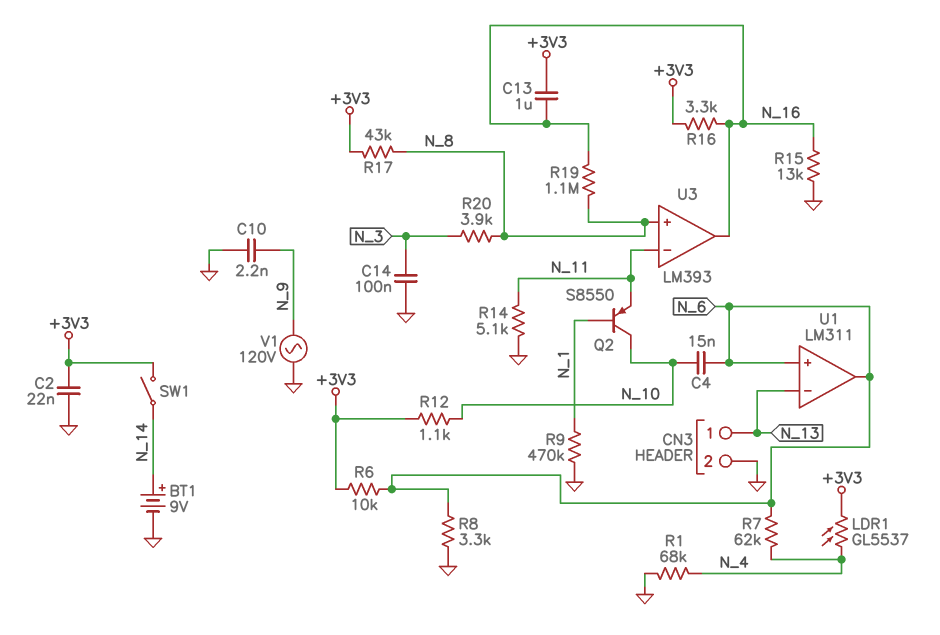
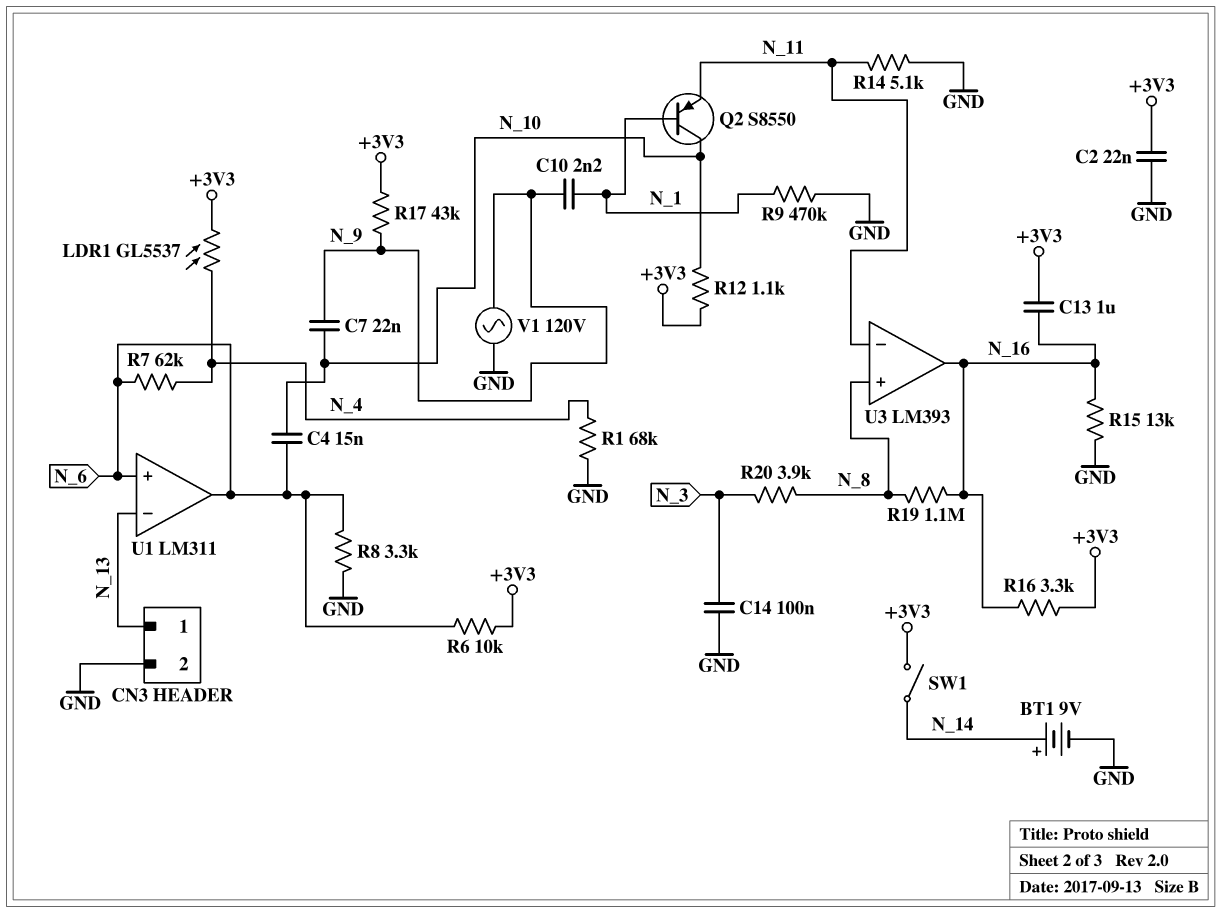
C7: none -> 22nF (N_9, N_10)
C10: 2.2nF (GND, N_9) -> 2.2nF (N_1, N_9)
R17: 43k (+3V3, N_8) -> 43k (+3V3, N_9)

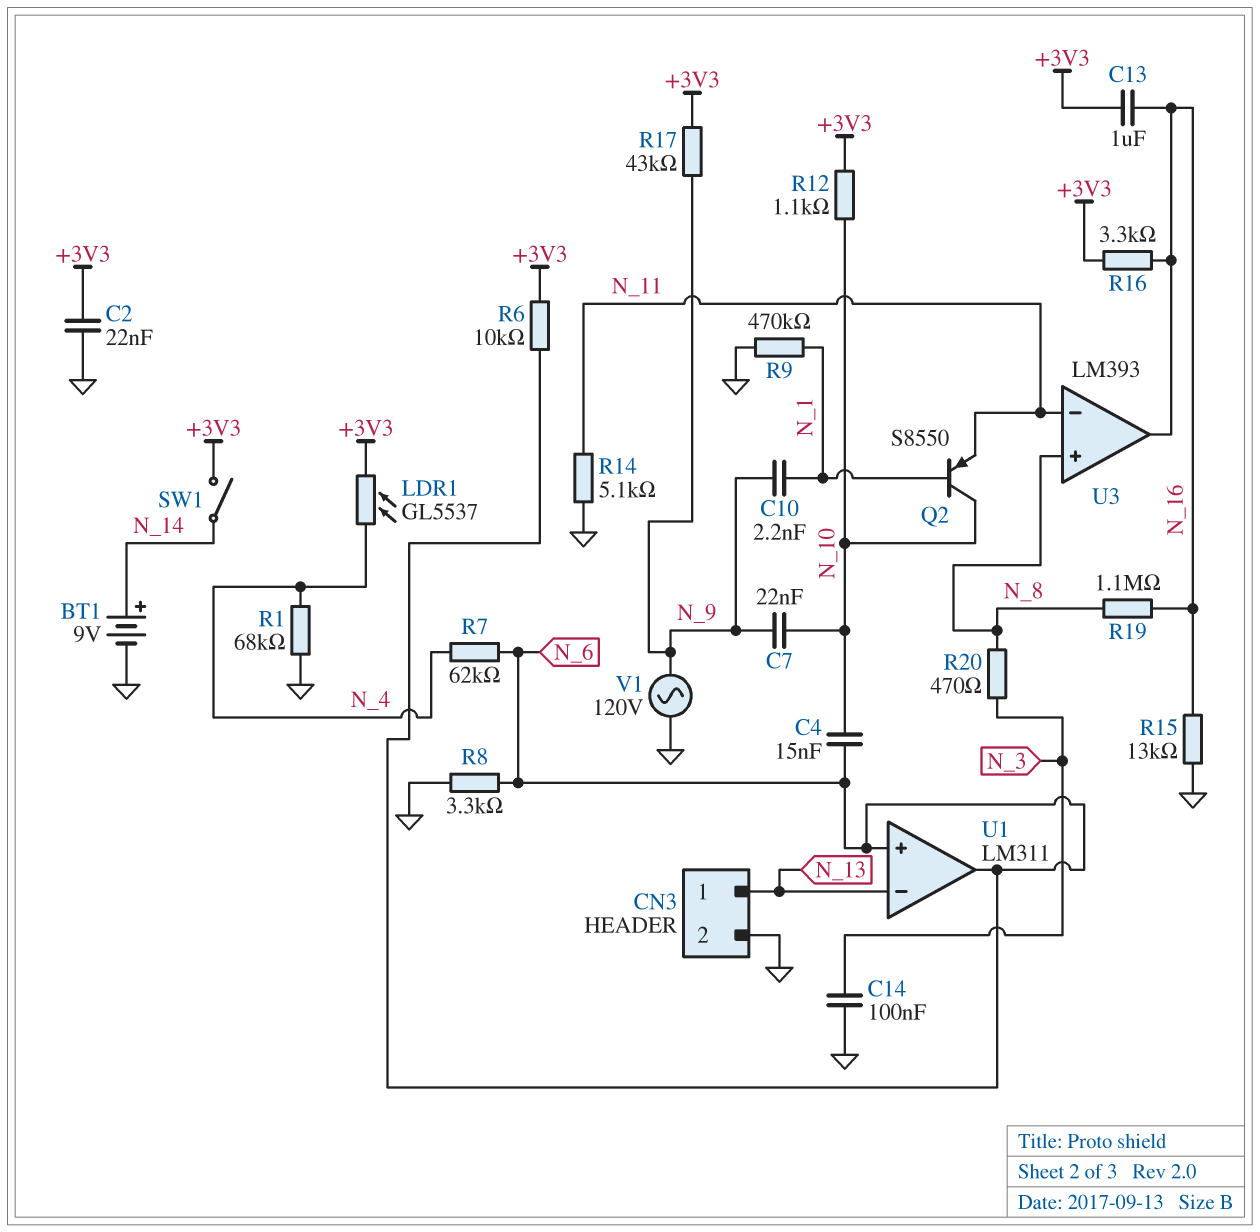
R20: 3.9k (N_3, N_8) -> 470 (N_3, N_8)

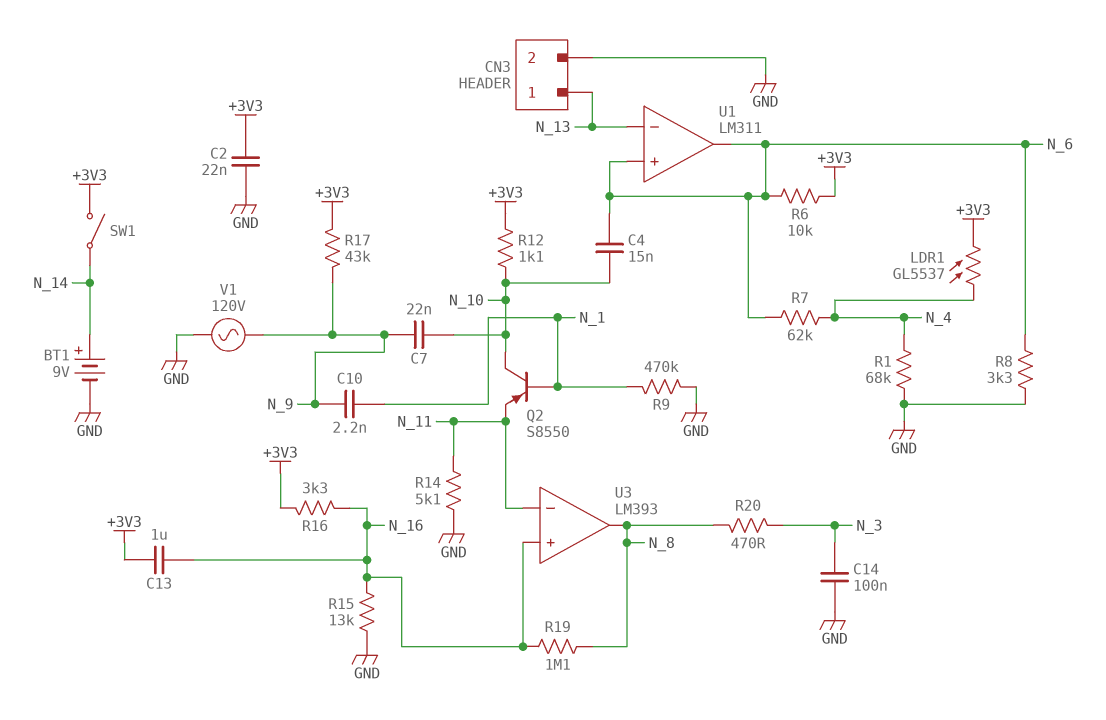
U3 pin in+: N_8 -> N_16
U3 pin out: N_16 -> N_8

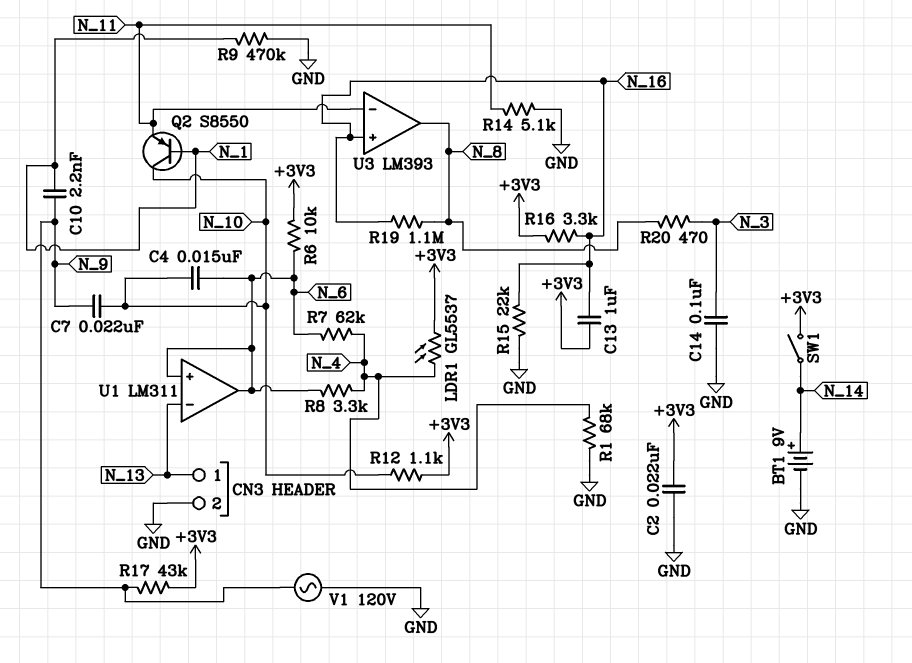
R8: 3.3k (GND, N_6) -> 3.3k (N_4, N_6)
R15: 13k (GND, N_16) -> 22k (GND, N_16)

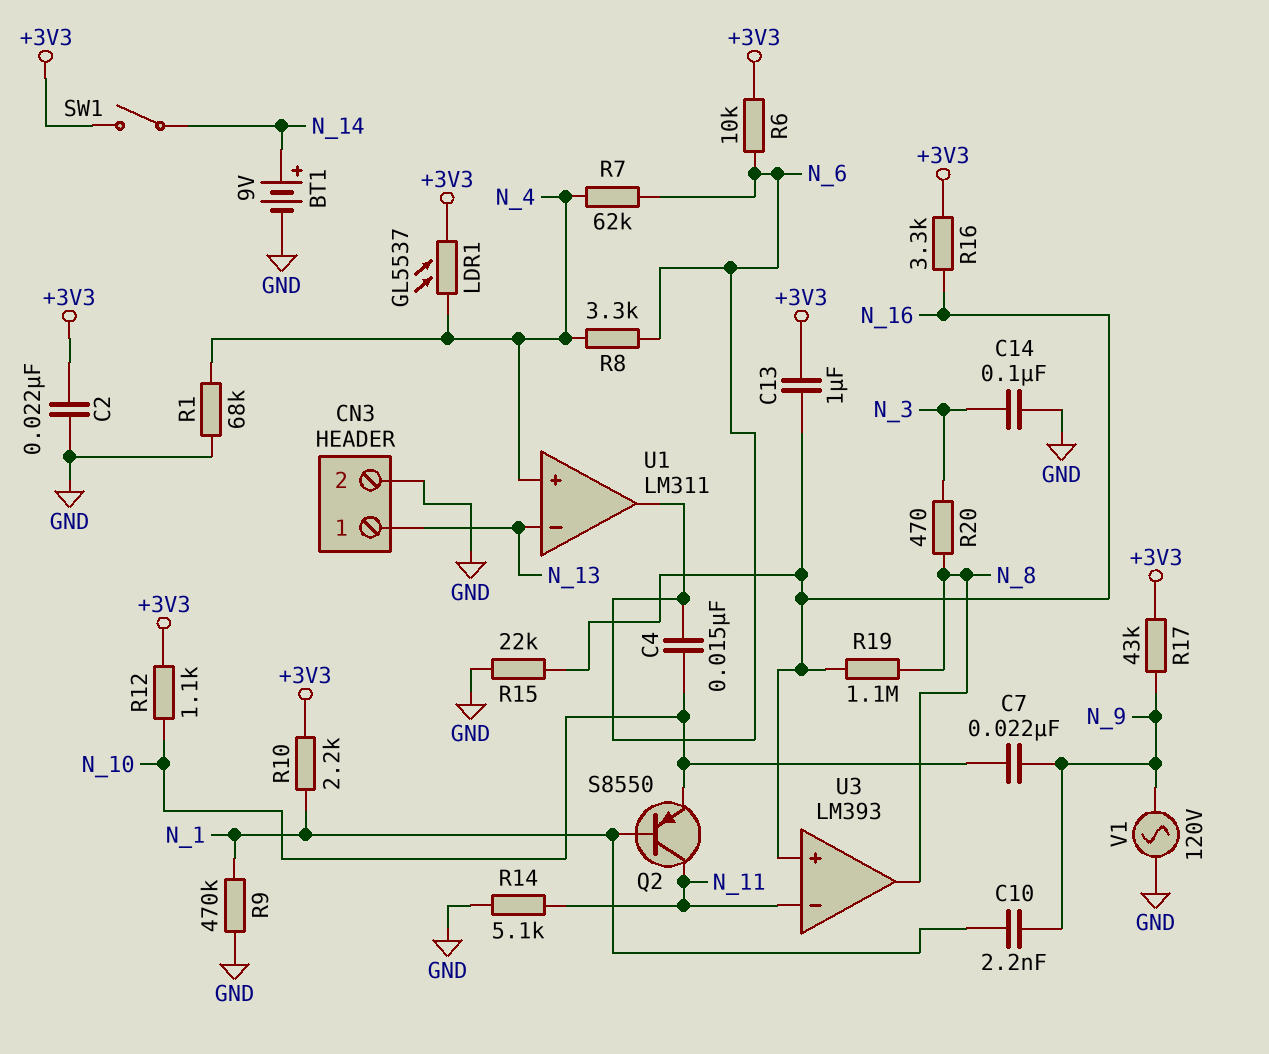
Q2: PNP S8550 (B N_1, C N_10, E N_11) -> PNP S8550 (B N_1, C N_11, E N_10)
R10: none -> 2.2k (+3V3, N_1)
U1 pin in+: N_6 -> N_4

